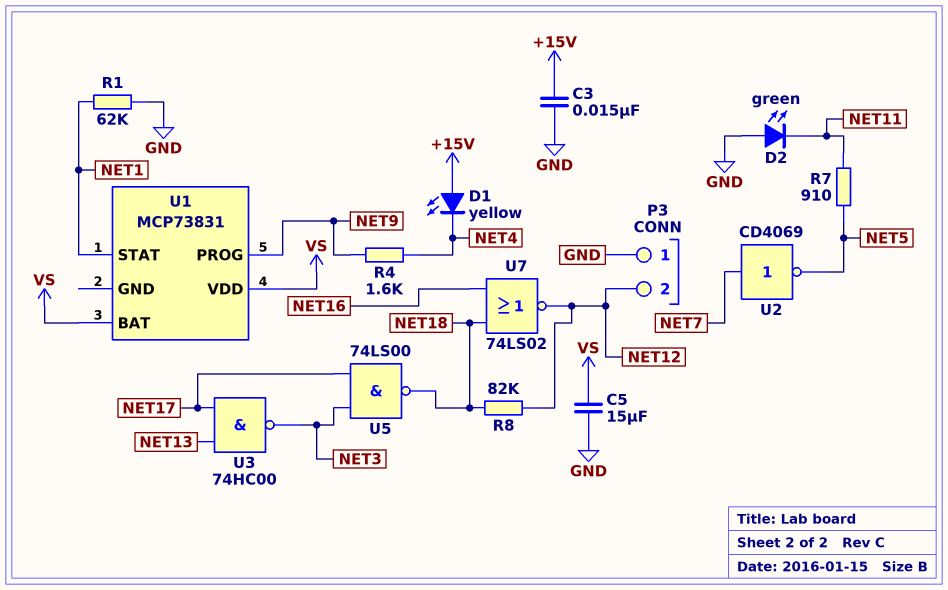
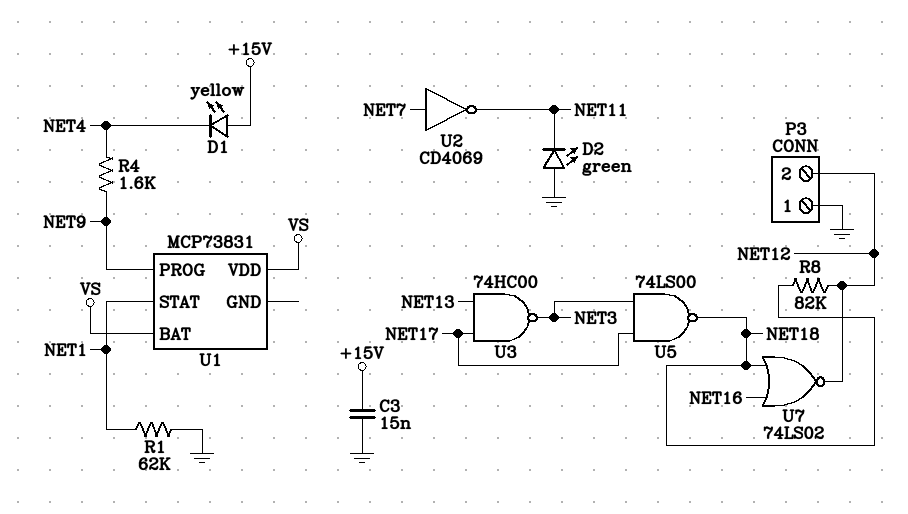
C5: 15uF (GND, VS) -> none
R7: 910 (NET5, NET11) -> none
U2: NOT CD4069 (in NET7, out NET5) -> NOT CD4069 (in NET7, out NET11)

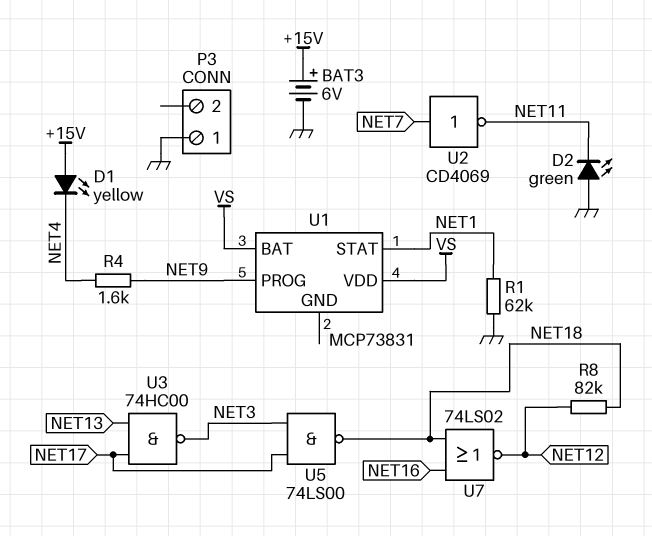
BAT3: none -> 6V (plus +15V, minus GND)
C3: 15nF (+15V, GND) -> none
P3 pin 2: NET12 -> none

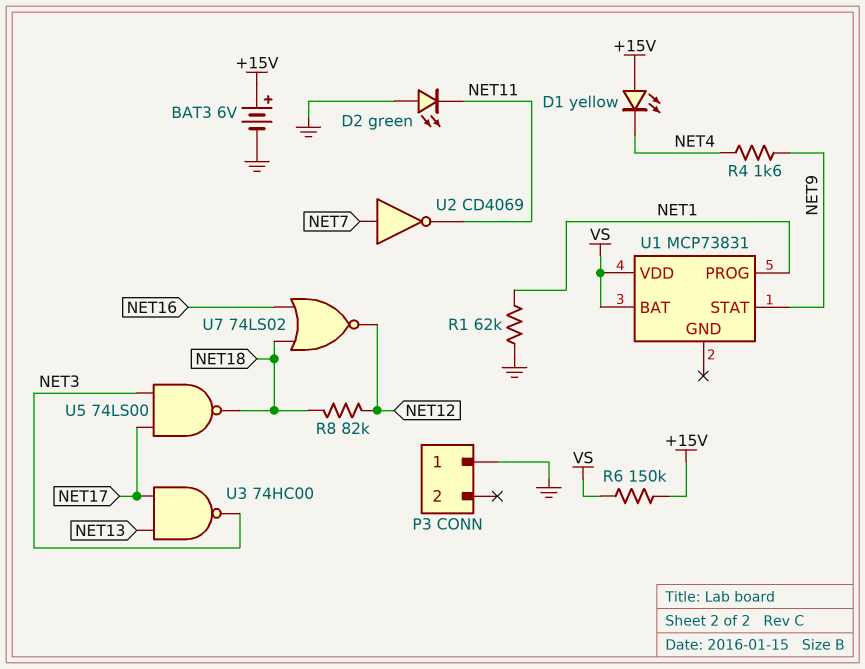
R6: none -> 150k (+15V, VS)
U1 pin PROG: NET9 -> NET1
U1 pin STAT: NET1 -> NET9

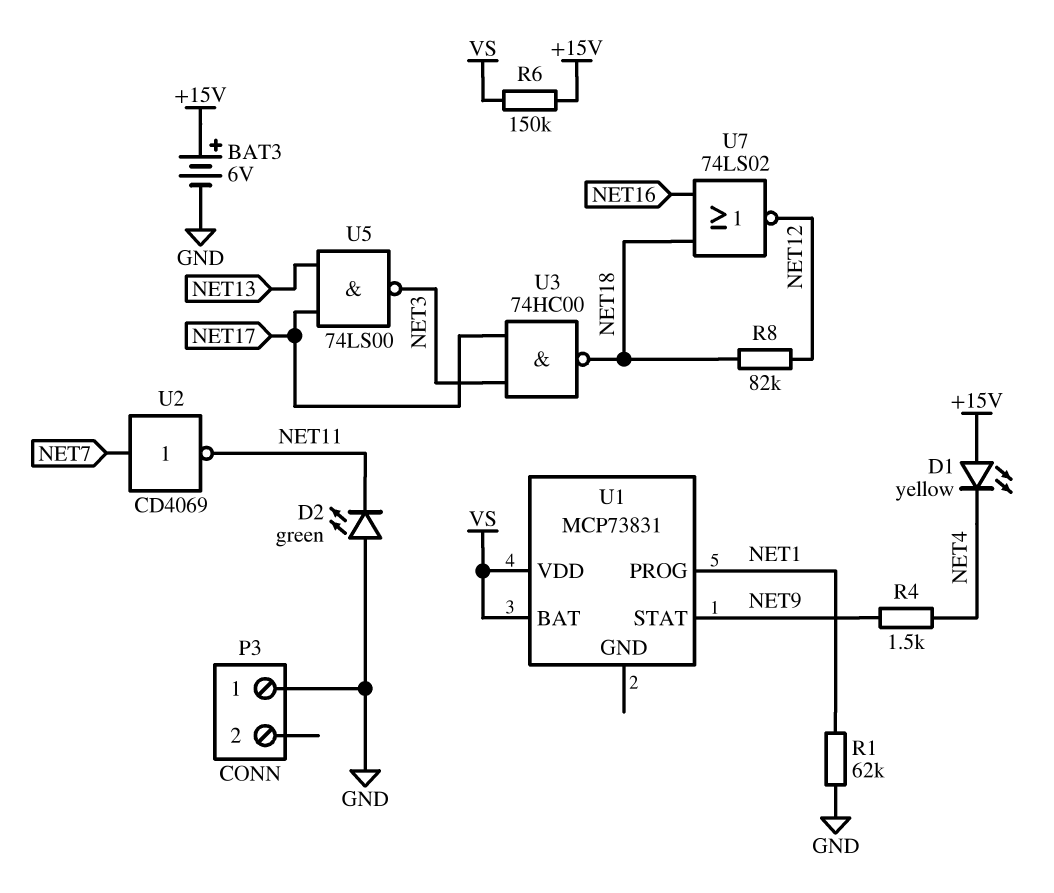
R4: 1.6k (NET4, NET9) -> 1.5k (NET4, NET9)
U3: NAND 74HC00 (in NET13, in NET17, out NET3) -> NAND 74HC00 (in NET3, in NET17, out NET18)
U5: NAND 74LS00 (in NET3, in NET17, out NET18) -> NAND 74LS00 (in NET13, in NET17, out NET3)

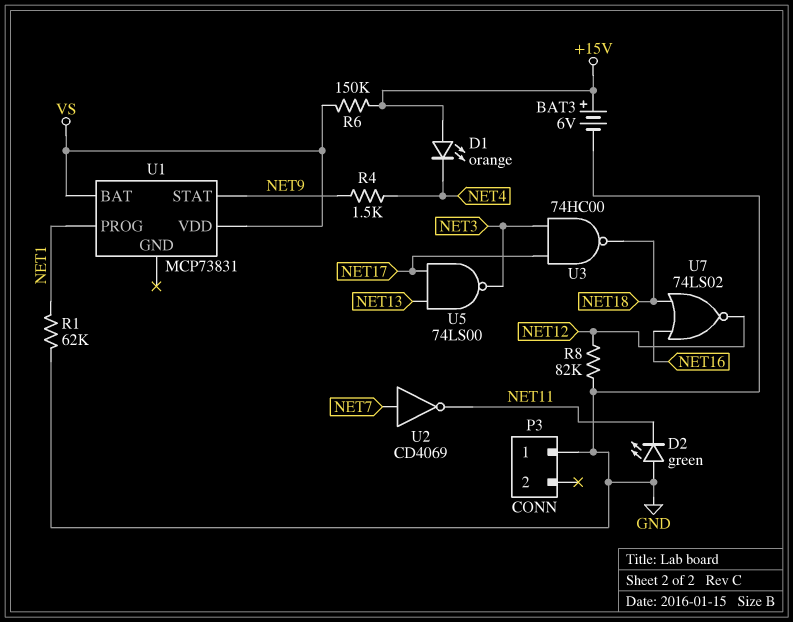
D1: LED yellow (A +15V, K NET4) -> LED orange (A +15V, K NET4)
R8: 82k (NET12, NET18) -> 82k (GND, NET12)

